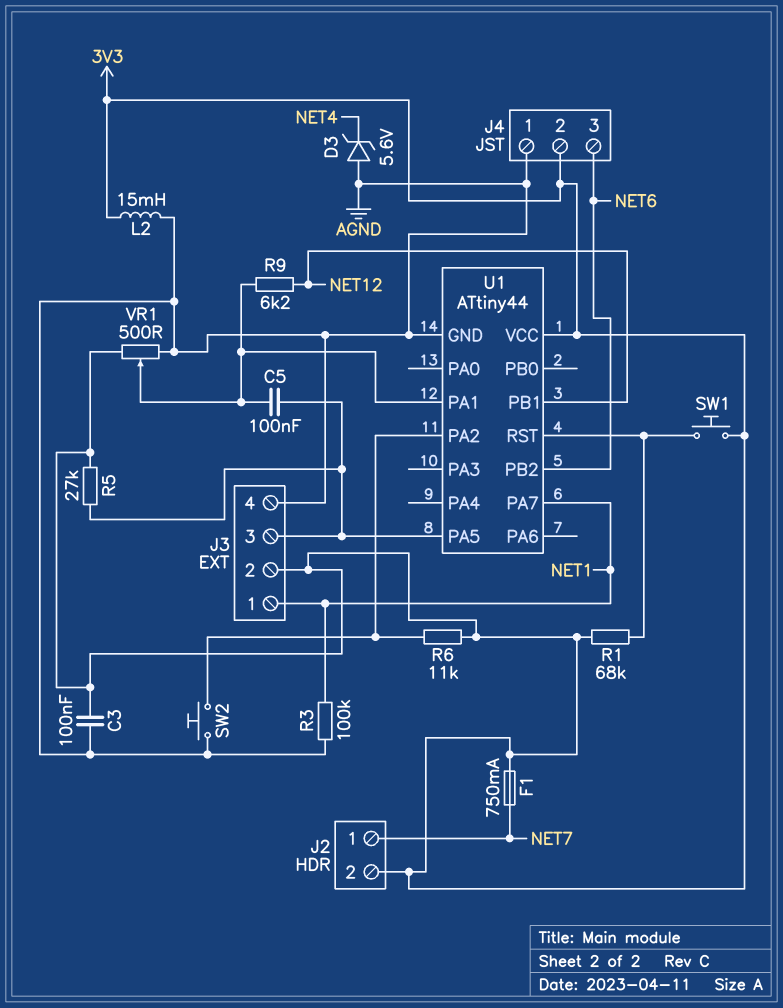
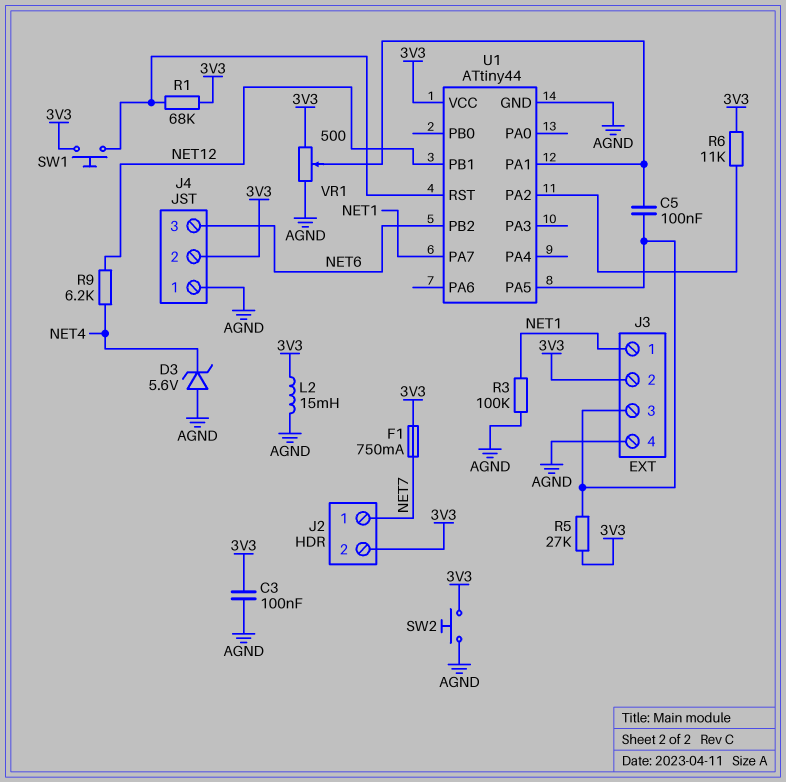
R9: 6.2k (NET12, U1/PA1) -> 6.2k (NET4, NET12)
SW2: button (AGND, U1/PA2) -> button (3V3, AGND)

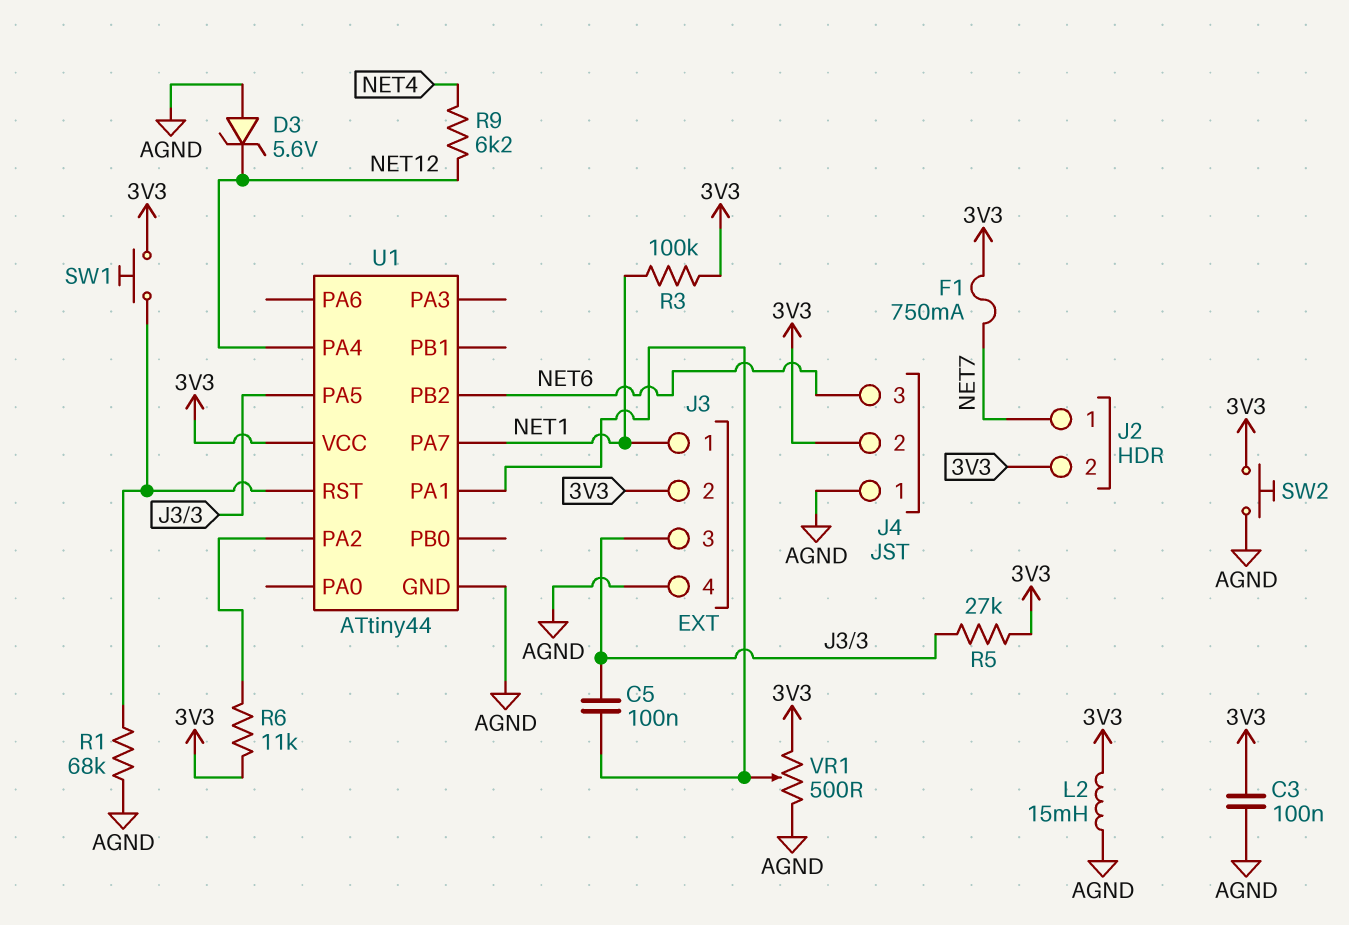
D3: zener 5.6V (A AGND, K NET4) -> zener 5.6V (A AGND, K NET12)
R1: 68k (3V3, U1/RST) -> 68k (AGND, U1/RST)
R3: 100k (AGND, NET1) -> 100k (3V3, NET1)
U1 pin PA4: none -> NET12
U1 pin PB1: NET12 -> none

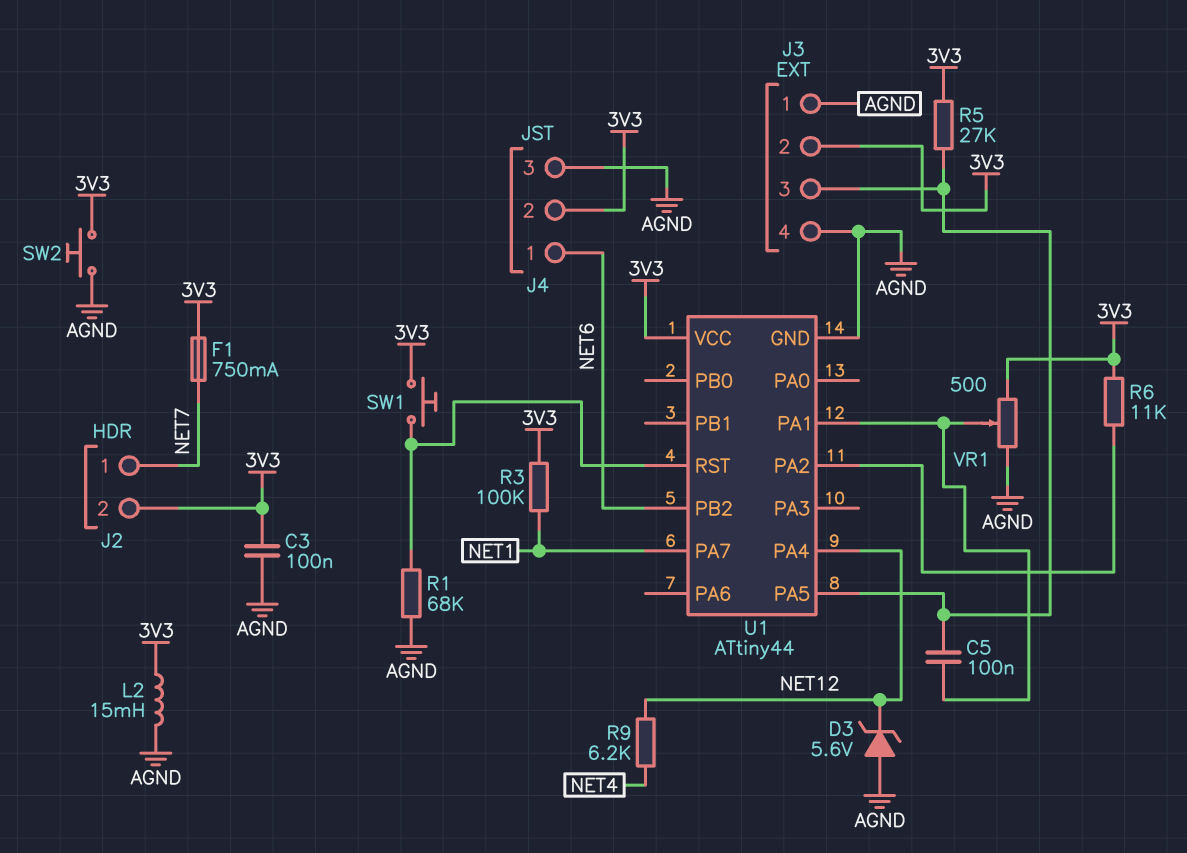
J3 pin 1: NET1 -> AGND
J4 pin 1: AGND -> NET6
J4 pin 3: NET6 -> AGND

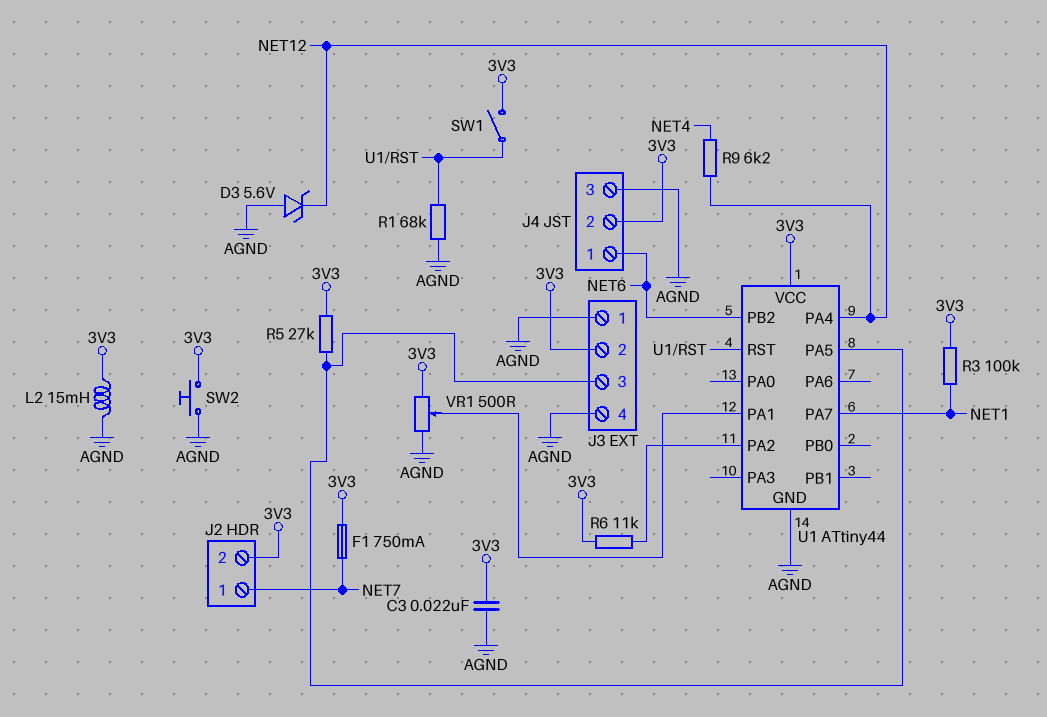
C3: 100nF (3V3, AGND) -> 22nF (3V3, AGND)
C5: 100nF (J3/3, U1/PA1) -> none
SW1: button (3V3, U1/RST) -> switch (3V3, U1/RST)

